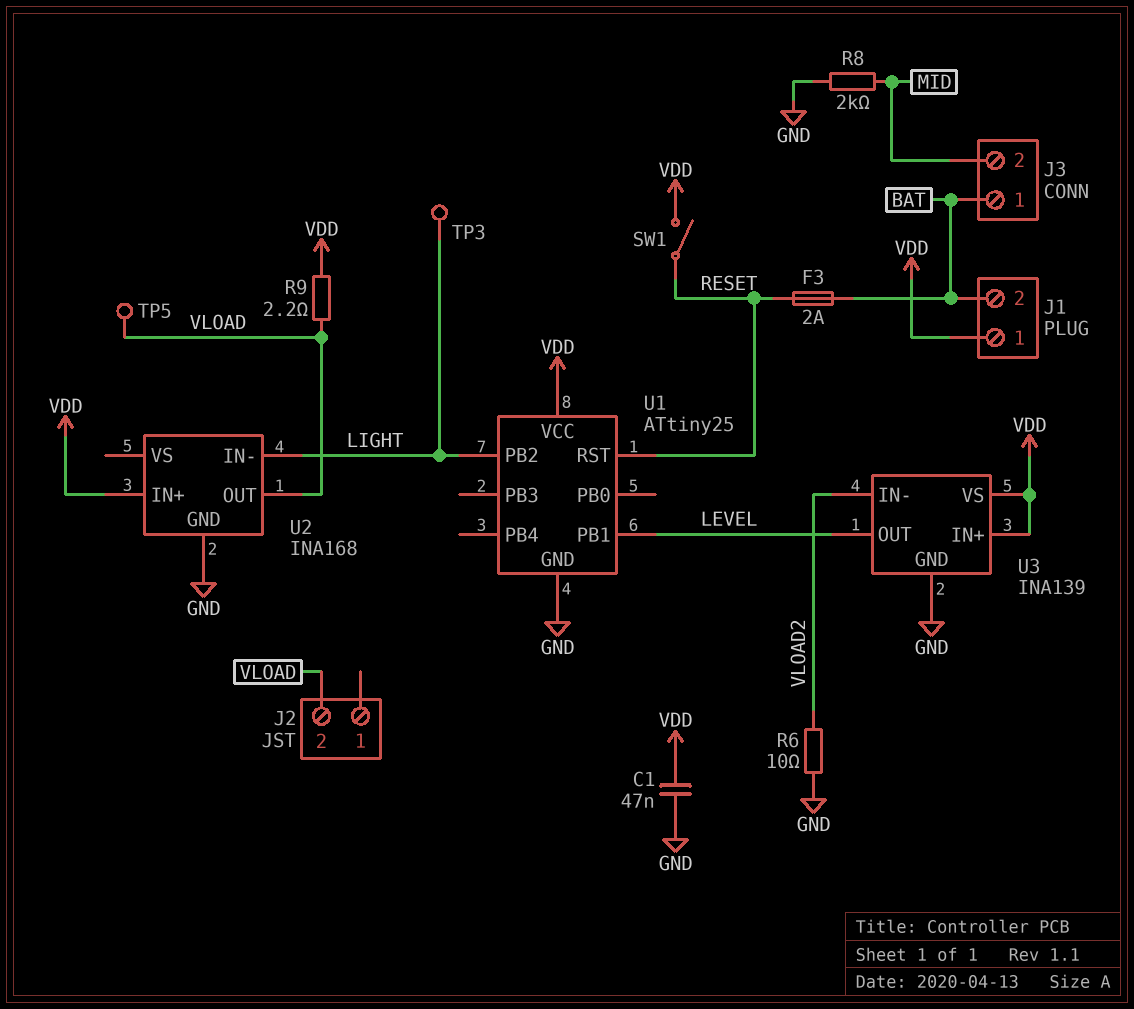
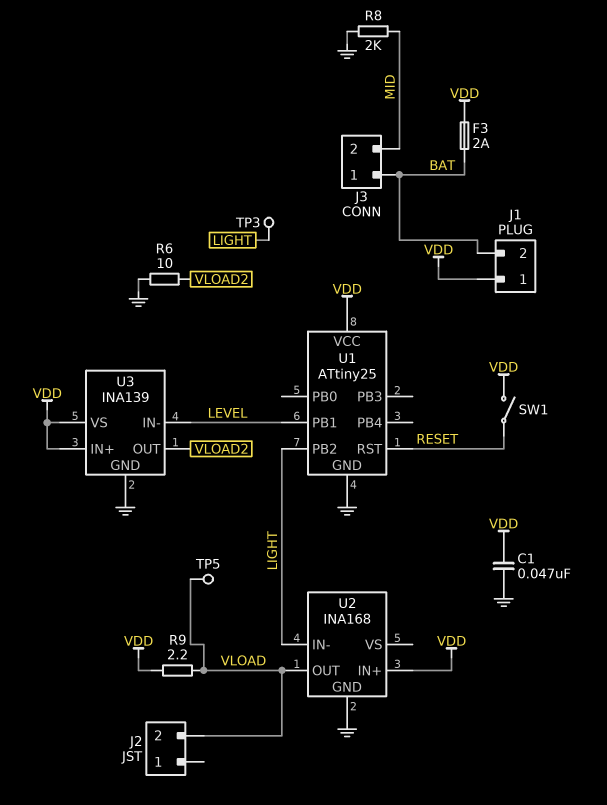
F3: 2A (BAT, RESET) -> 2A (BAT, VDD)
U3 pin IN-: VLOAD2 -> LEVEL
U3 pin OUT: LEVEL -> VLOAD2

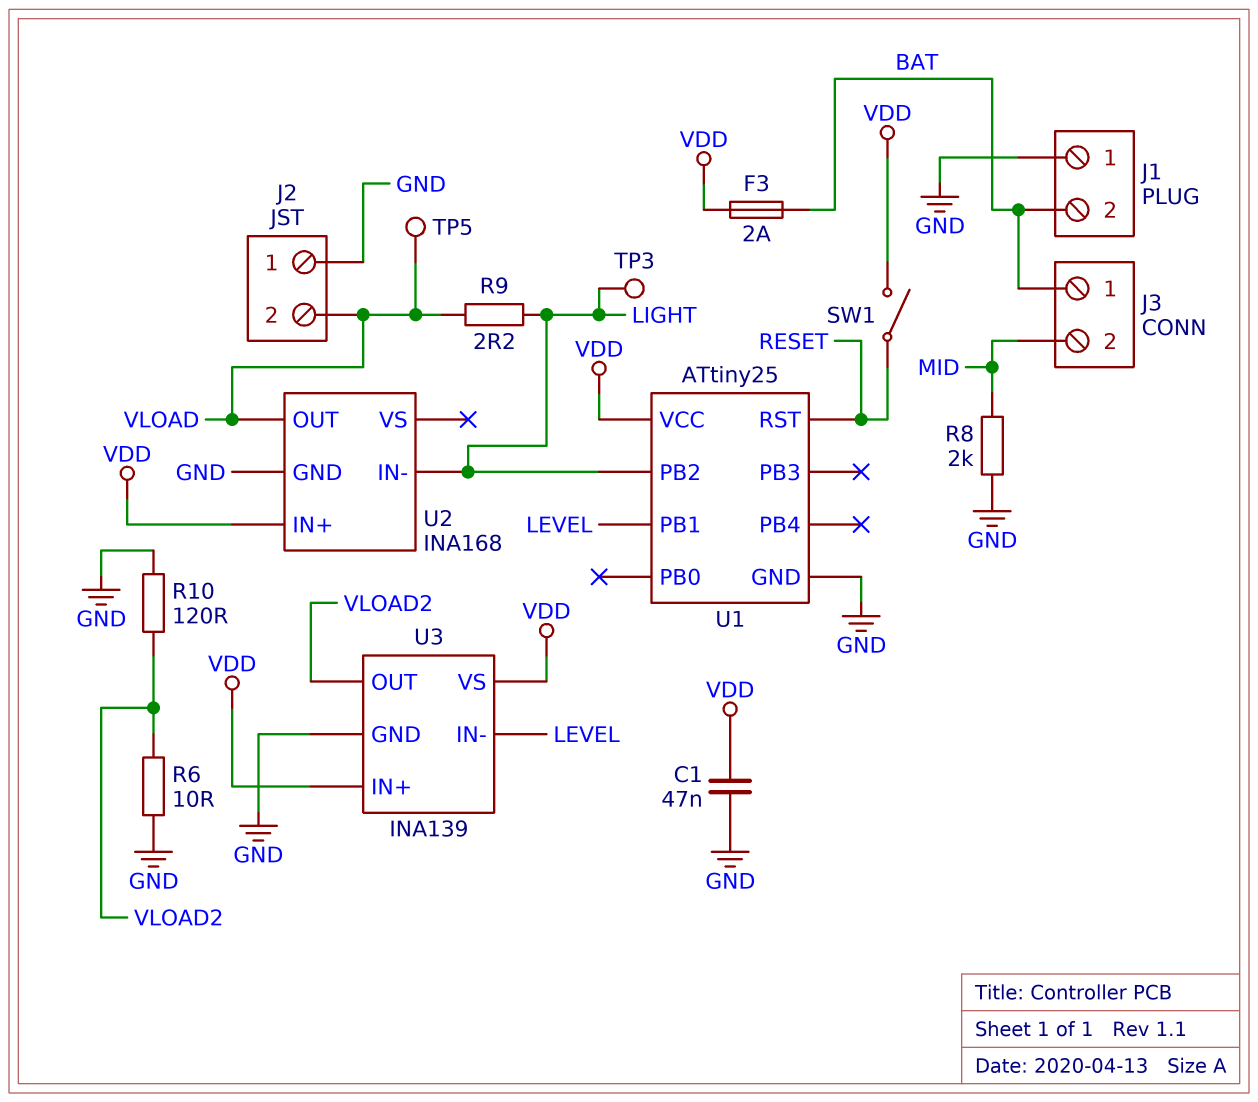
J1 pin 1: VDD -> GND
J2 pin 1: none -> GND
R9: 2.2 (VDD, VLOAD) -> 2.2 (LIGHT, VLOAD)
R10: none -> 120 (GND, VLOAD2)

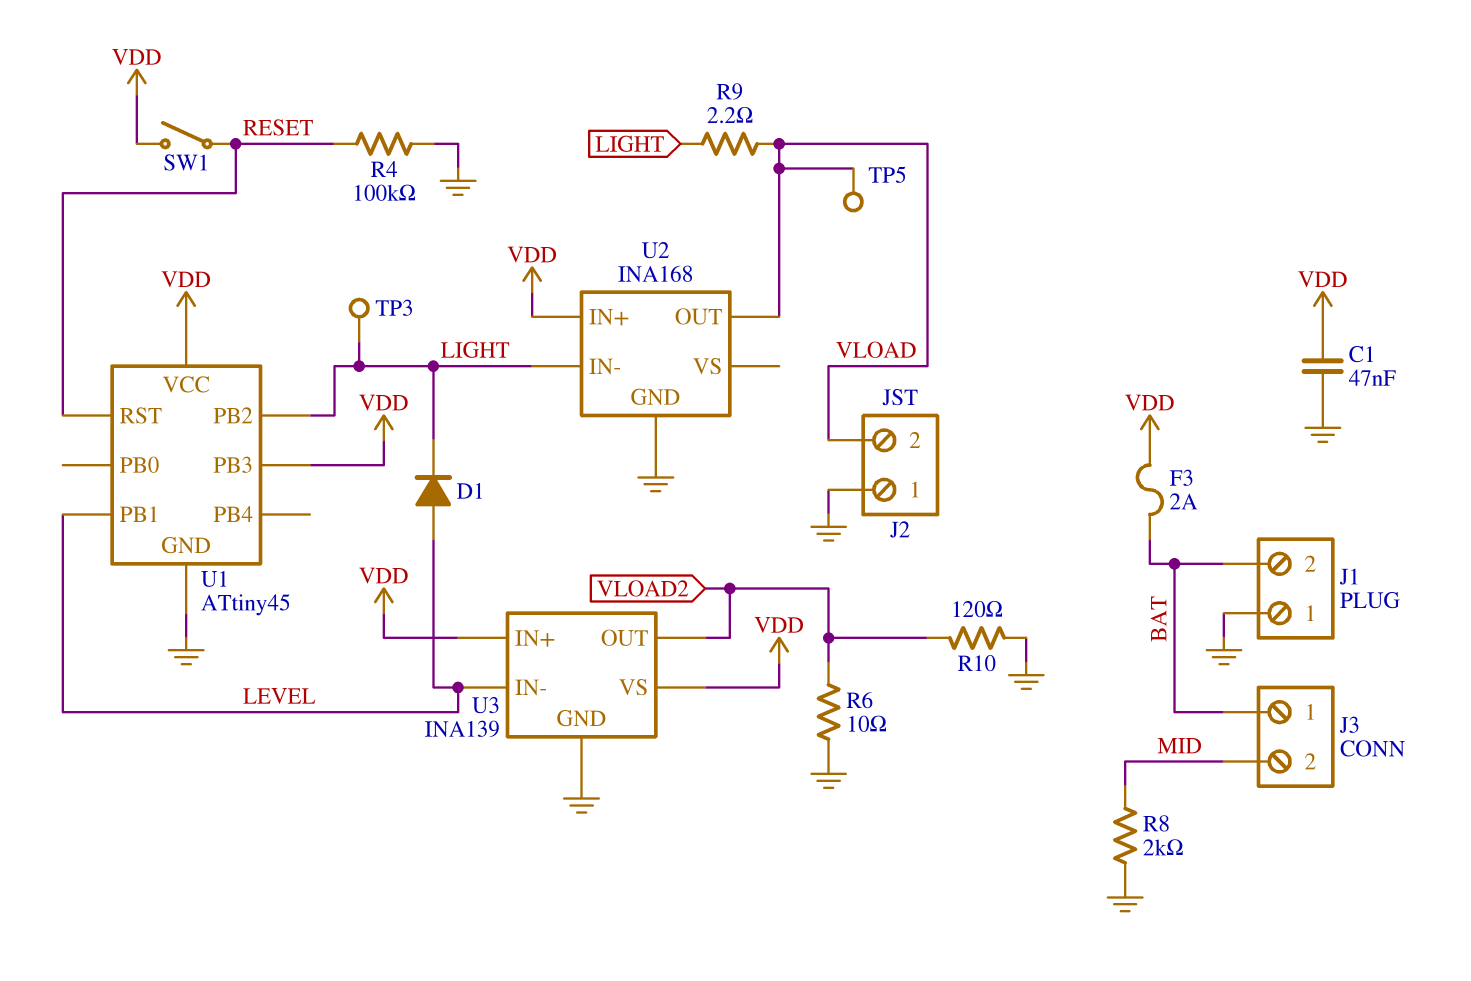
D1: none -> diode (A LEVEL, K LIGHT)
R4: none -> 100k (GND, RESET)
U1: ATtiny25 -> ATtiny45
U1 pin PB3: none -> VDD

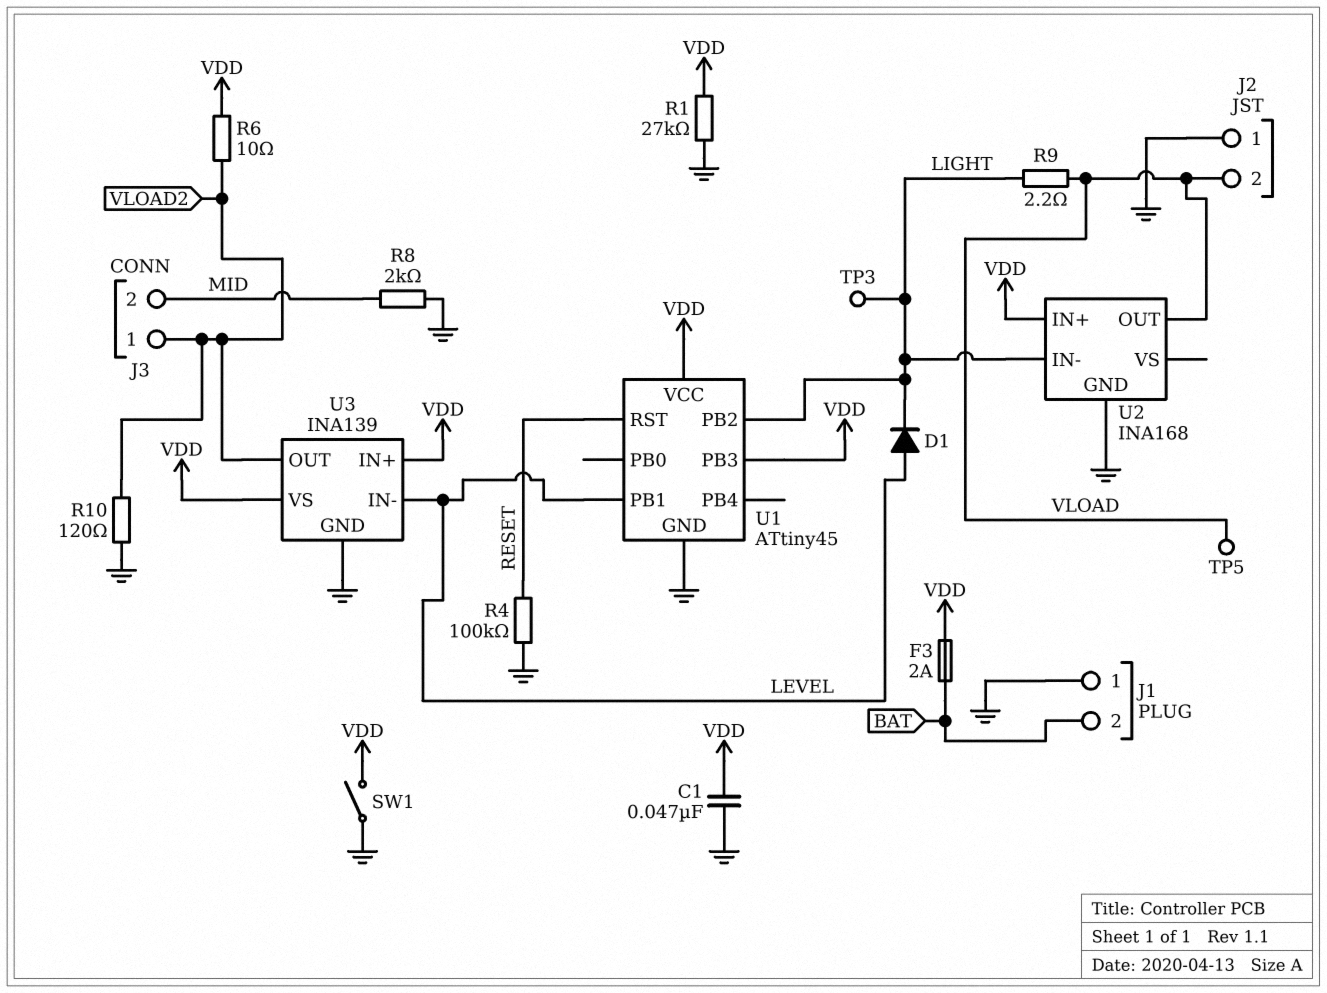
J3 pin 1: BAT -> VLOAD2
R1: none -> 27k (GND, VDD)
R6: 10 (GND, VLOAD2) -> 10 (VDD, VLOAD2)
SW1: switch (RESET, VDD) -> switch (GND, VDD)

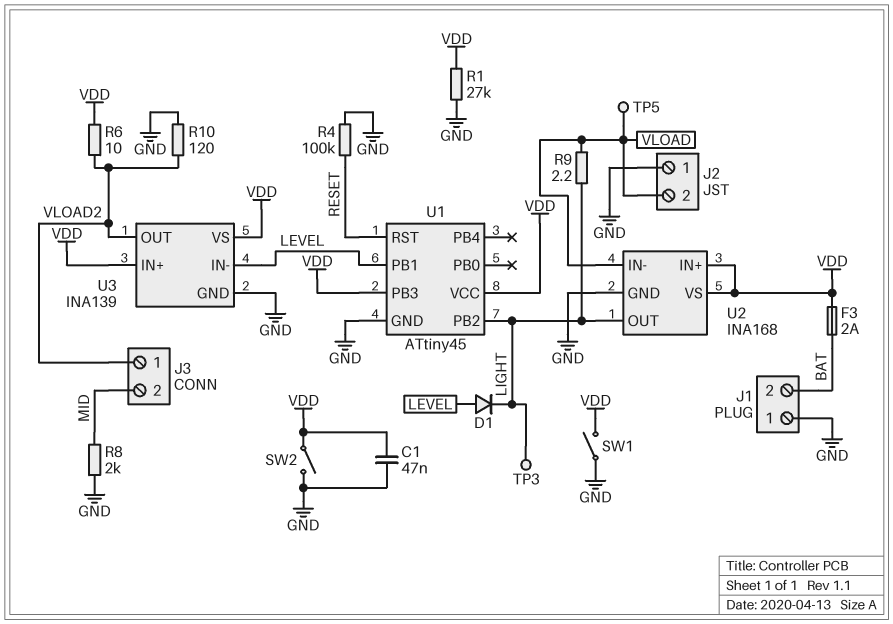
SW2: none -> switch (GND, VDD)
U2 pin IN-: LIGHT -> VLOAD
U2 pin OUT: VLOAD -> LIGHT
U2 pin VS: none -> VDD

